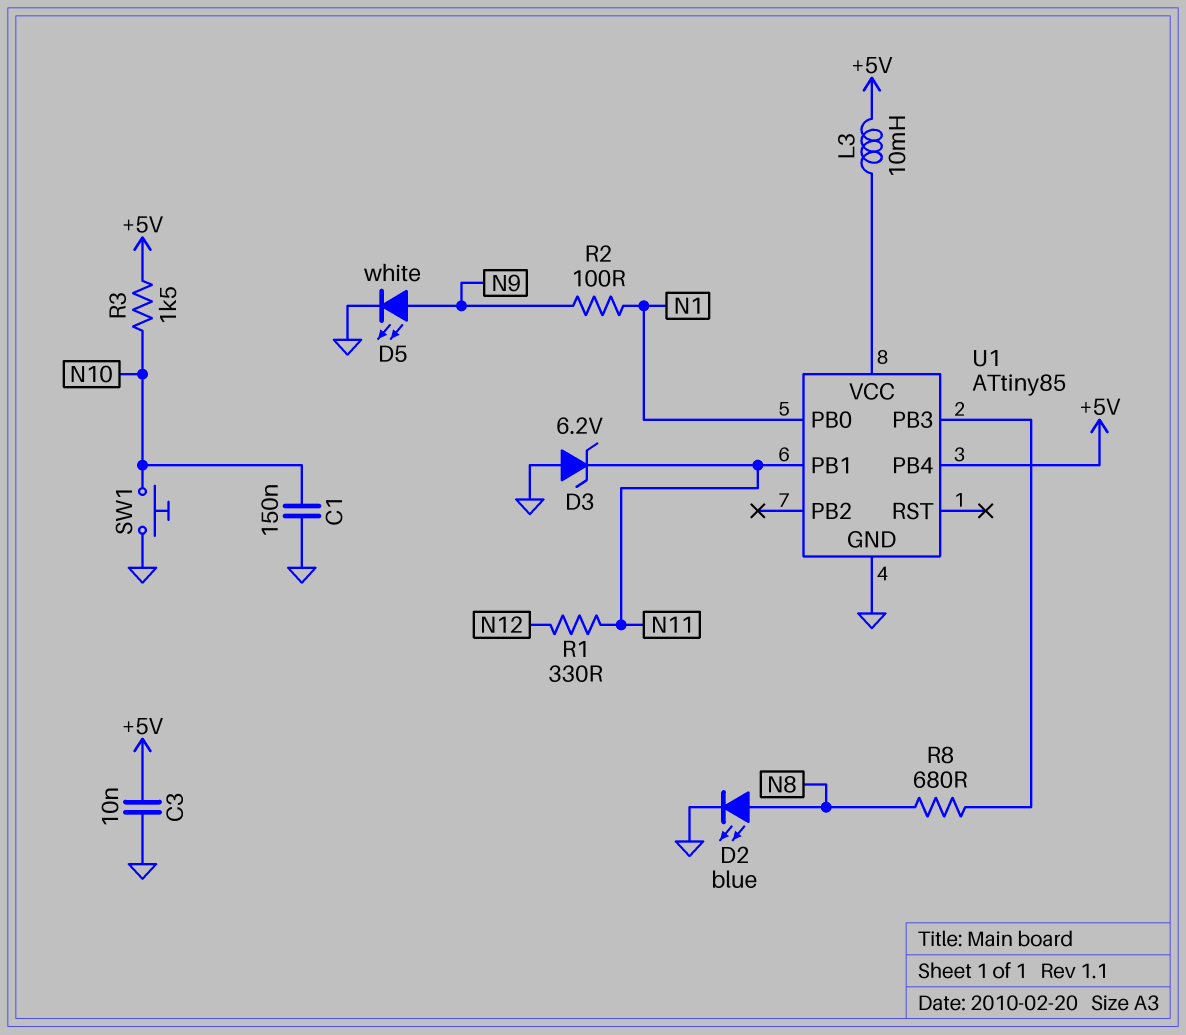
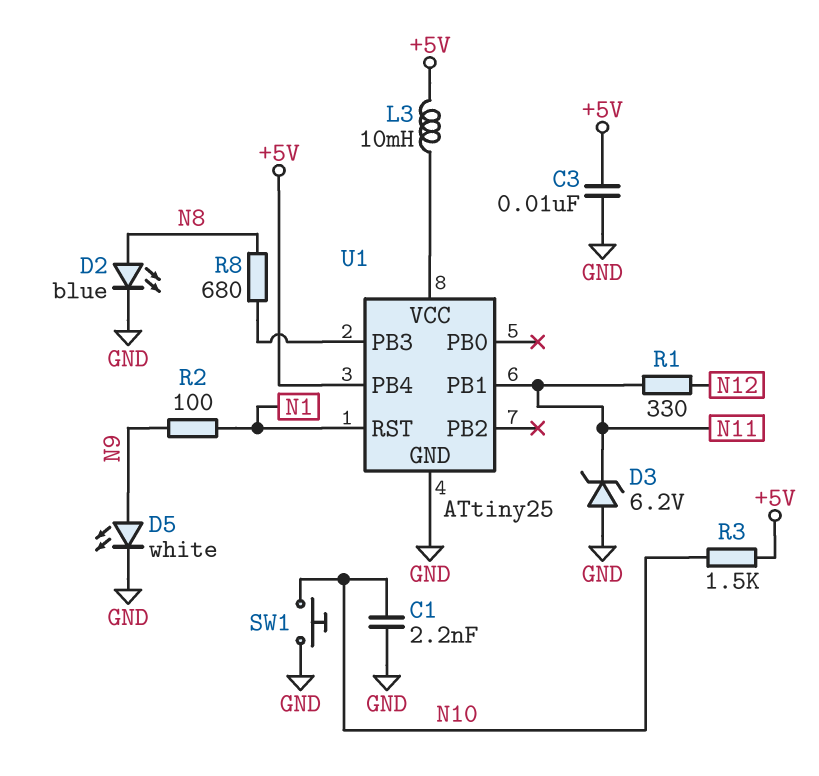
C1: 150nF (GND, N10) -> 2.2nF (GND, N10)
U1: ATtiny85 -> ATtiny25
U1 pin PB0: N1 -> none
U1 pin RST: none -> N1

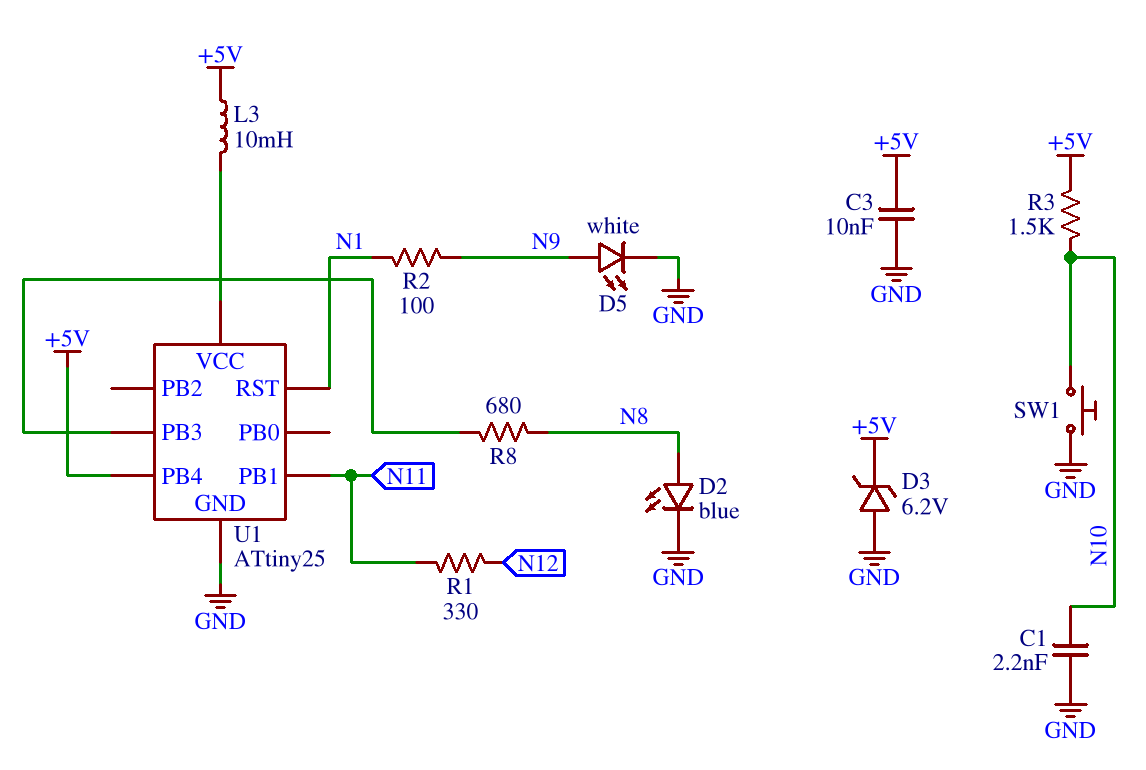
D3: zener 6.2V (A GND, K N11) -> zener 6.2V (A GND, K +5V)

